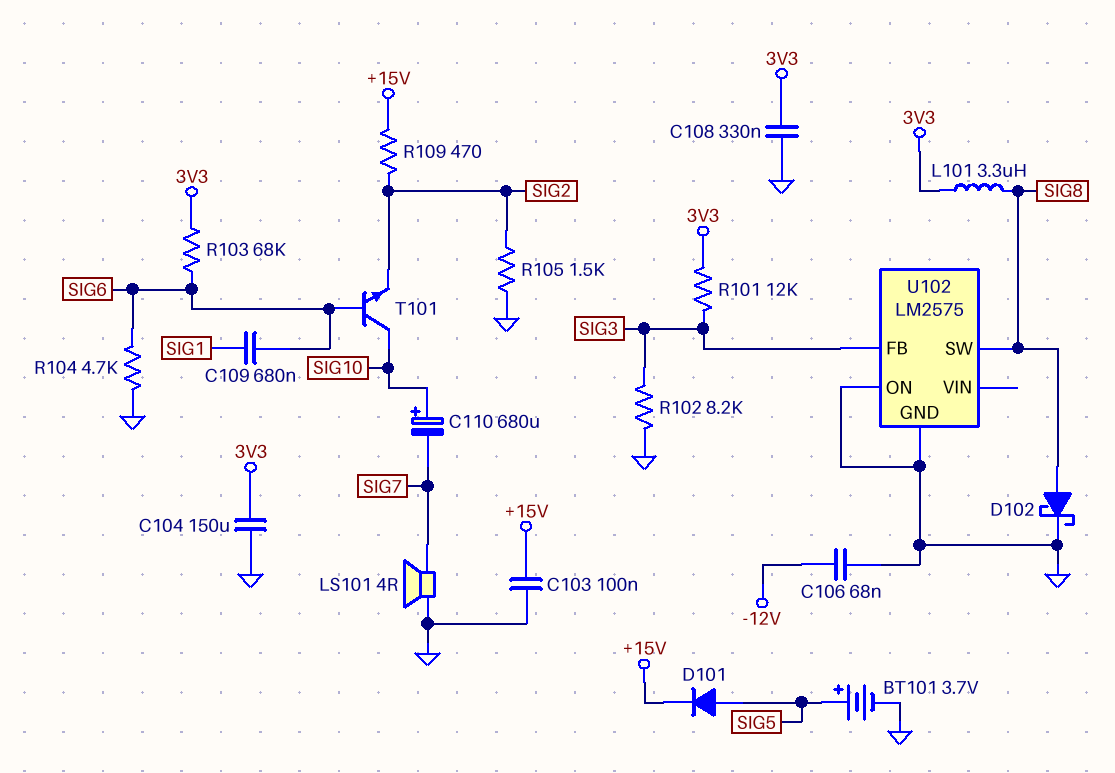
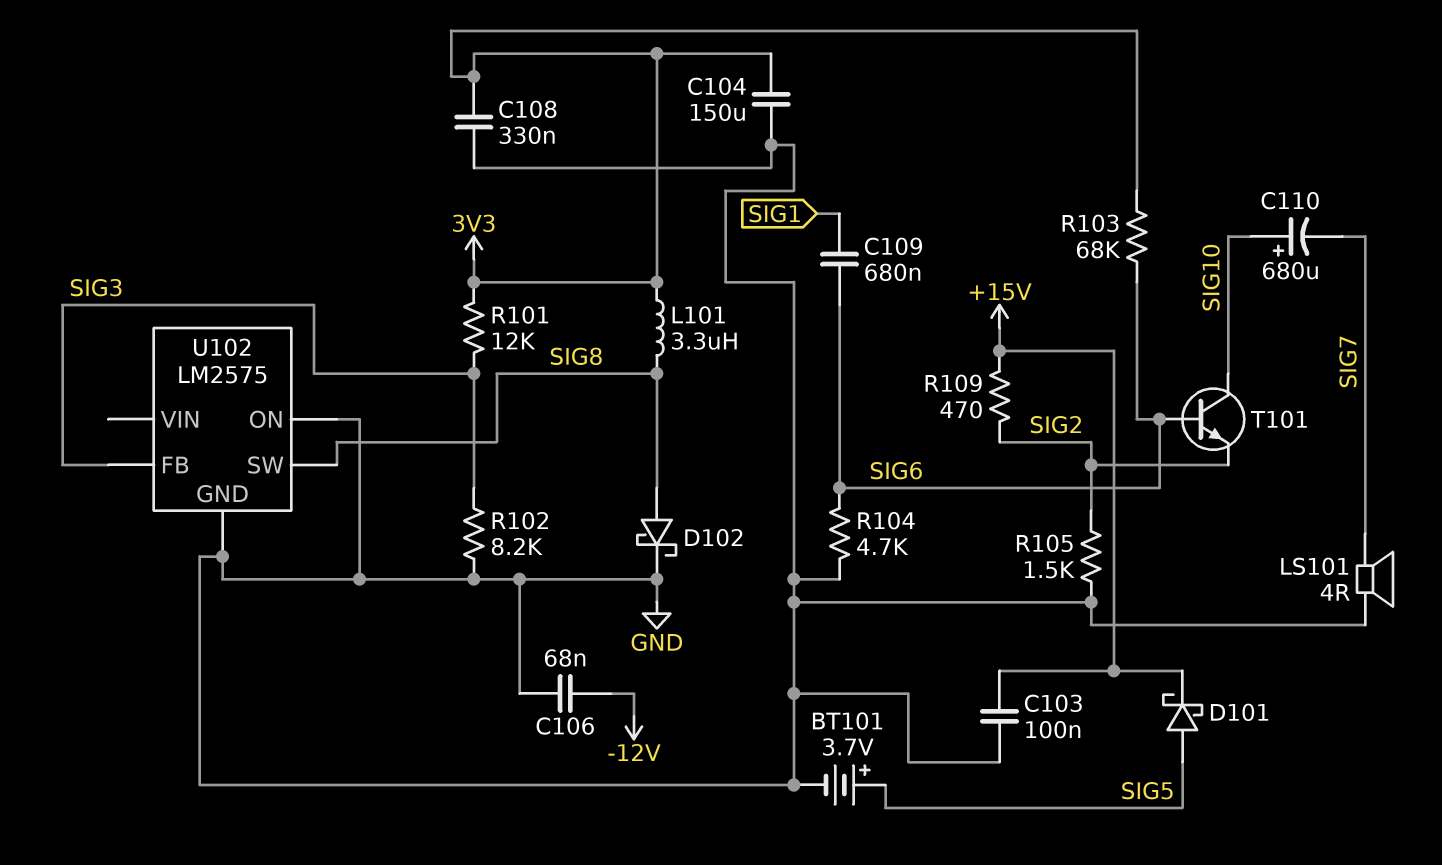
D101: diode (A SIG5, K +15V) -> schottky (A SIG5, K +15V)

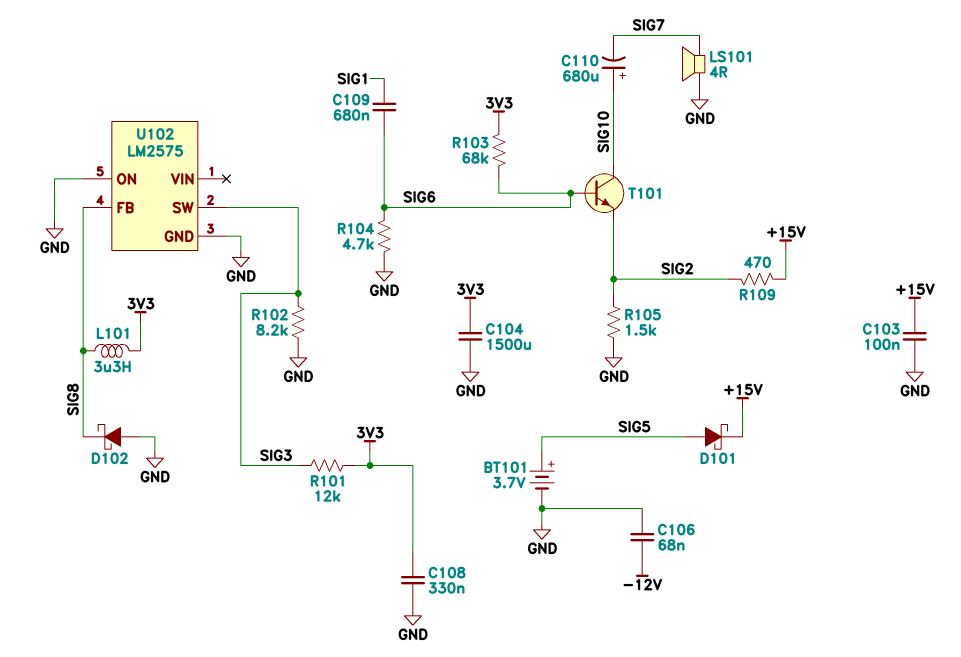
C104: 150uF (3V3, GND) -> 1500uF (3V3, GND)
D102: schottky (A SIG8, K GND) -> schottky (A GND, K SIG8)
U102 pin FB: SIG3 -> SIG8
U102 pin SW: SIG8 -> SIG3

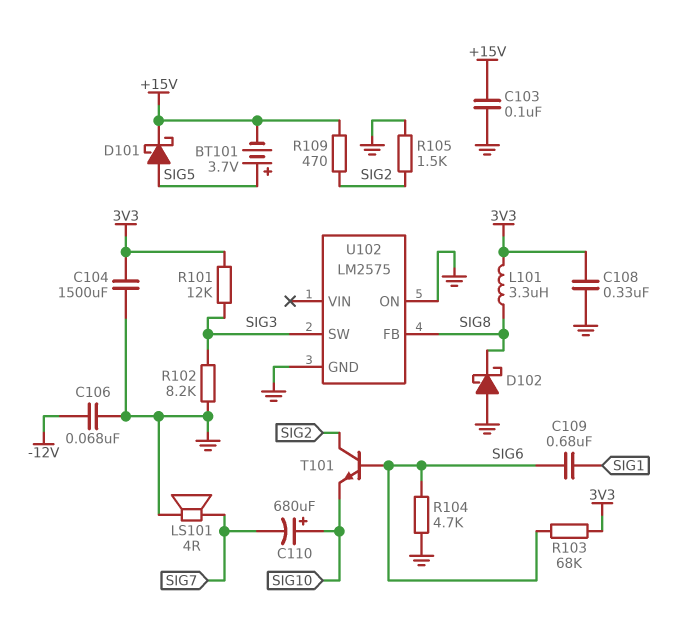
BT101: 3.7V (plus SIG5, minus GND) -> 3.7V (plus SIG5, minus +15V)
T101: NPN (B SIG6, C SIG10, E SIG2) -> NPN (B SIG6, C SIG2, E SIG10)

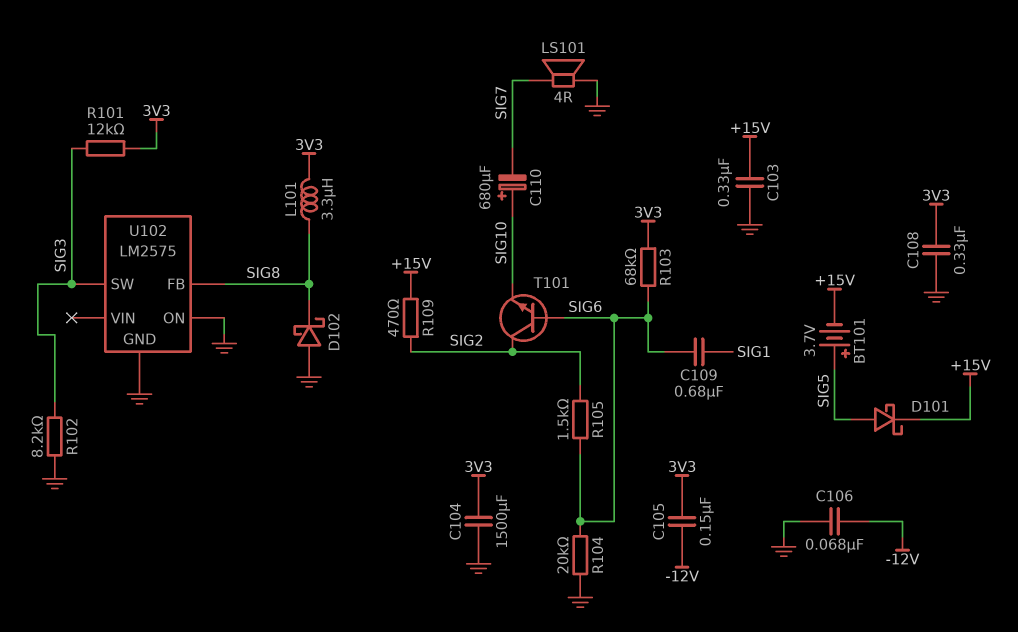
C103: 100nF (+15V, GND) -> 330nF (+15V, GND)
C105: none -> 150nF (-12V, 3V3)
R104: 4.7k (GND, SIG6) -> 20k (GND, SIG6)
R105: 1.5k (GND, SIG2) -> 1.5k (SIG2, SIG6)

